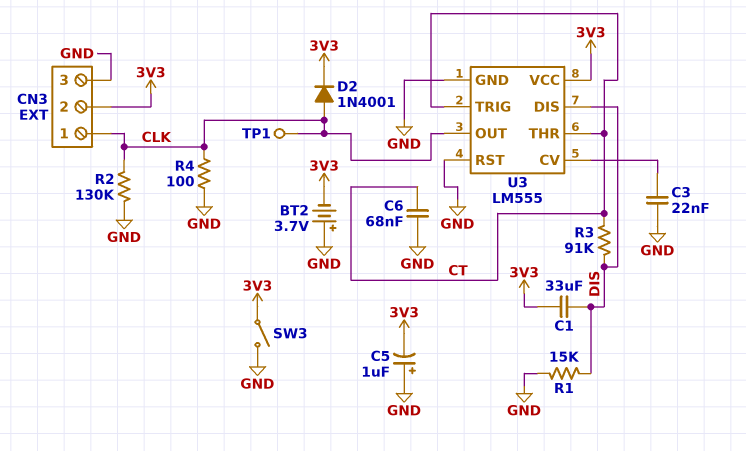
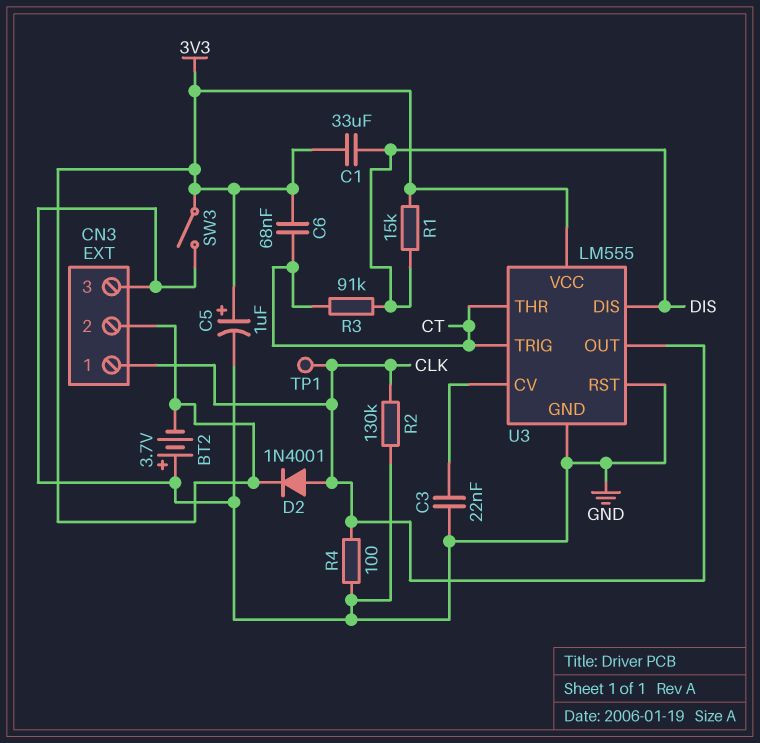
C5: 1uF (plus GND, minus 3V3) -> 1uF (plus 3V3, minus GND)
C6: 68nF (CT, GND) -> 68nF (3V3, CT)
R1: 15k (DIS, GND) -> 15k (3V3, DIS)

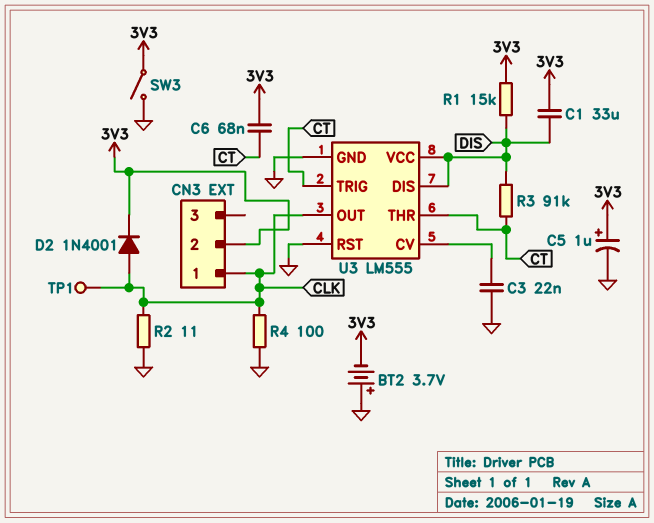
CN3 pin 3: GND -> none
R2: 130k (CLK, GND) -> 11 (CLK, GND)
U3 pin VCC: 3V3 -> DIS

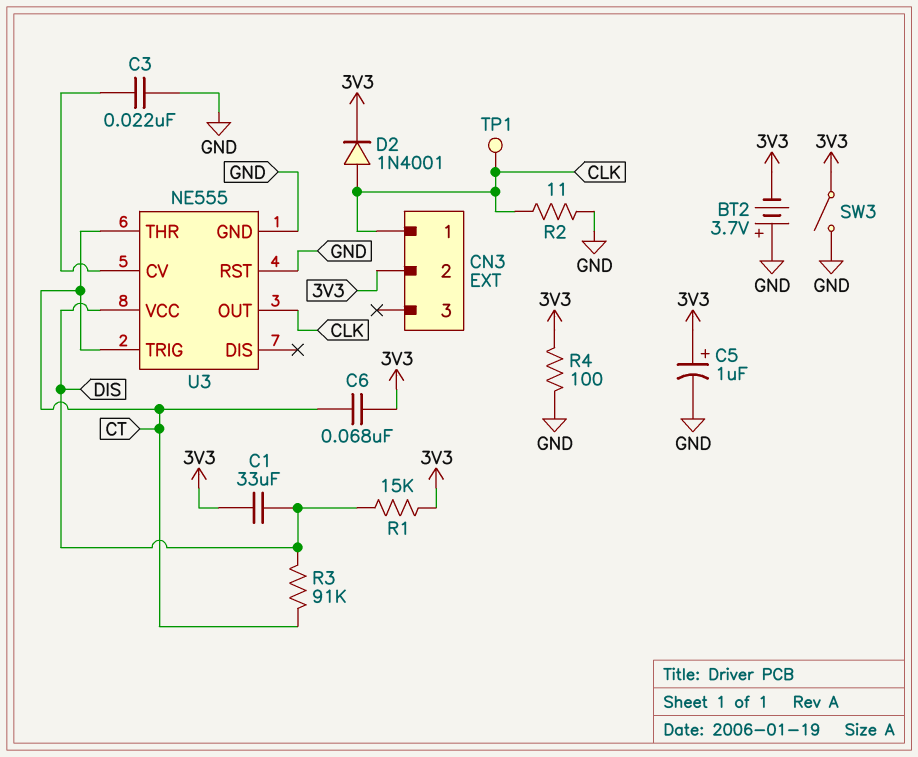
R4: 100 (CLK, GND) -> 100 (3V3, GND)
U3: LM555 -> NE555
U3 pin DIS: DIS -> none

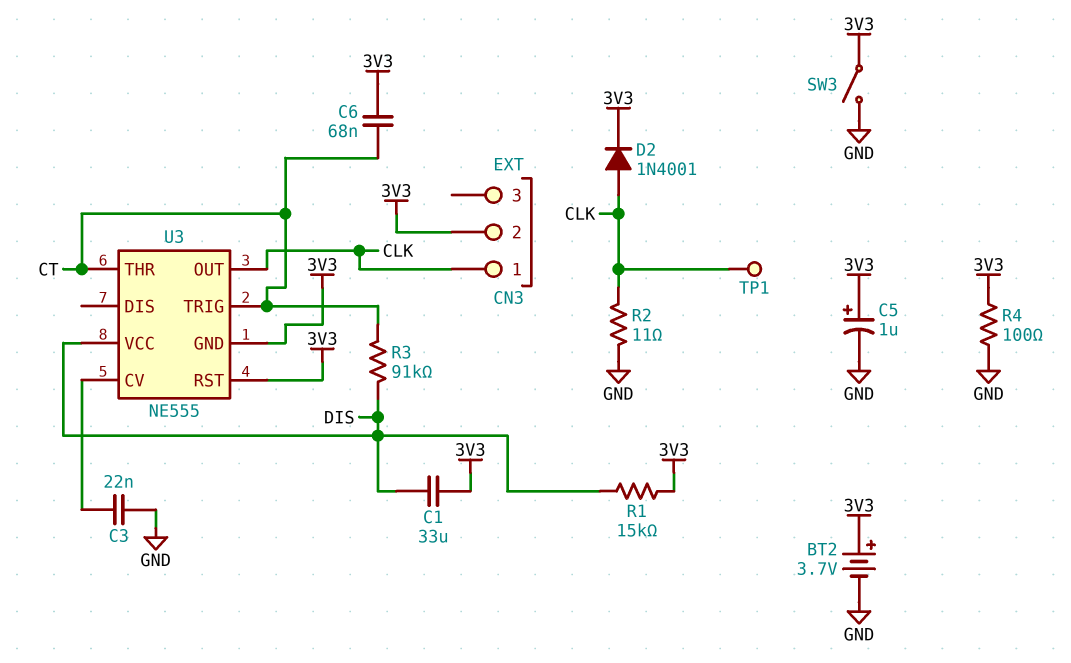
BT2: 3.7V (plus GND, minus 3V3) -> 3.7V (plus 3V3, minus GND)
U3 pin GND: GND -> 3V3
U3 pin RST: GND -> 3V3

